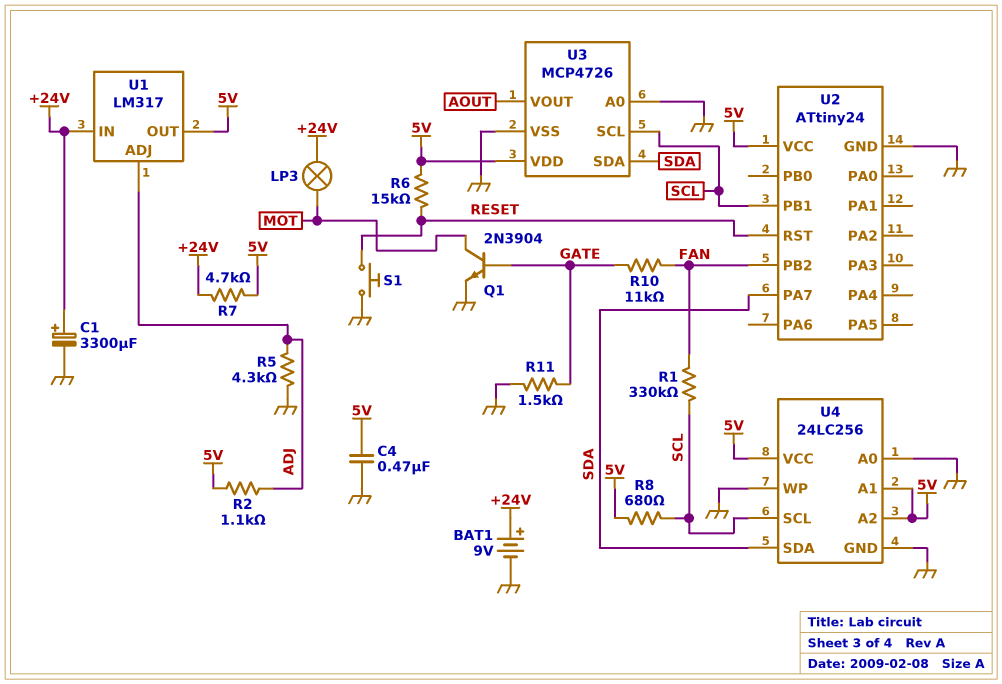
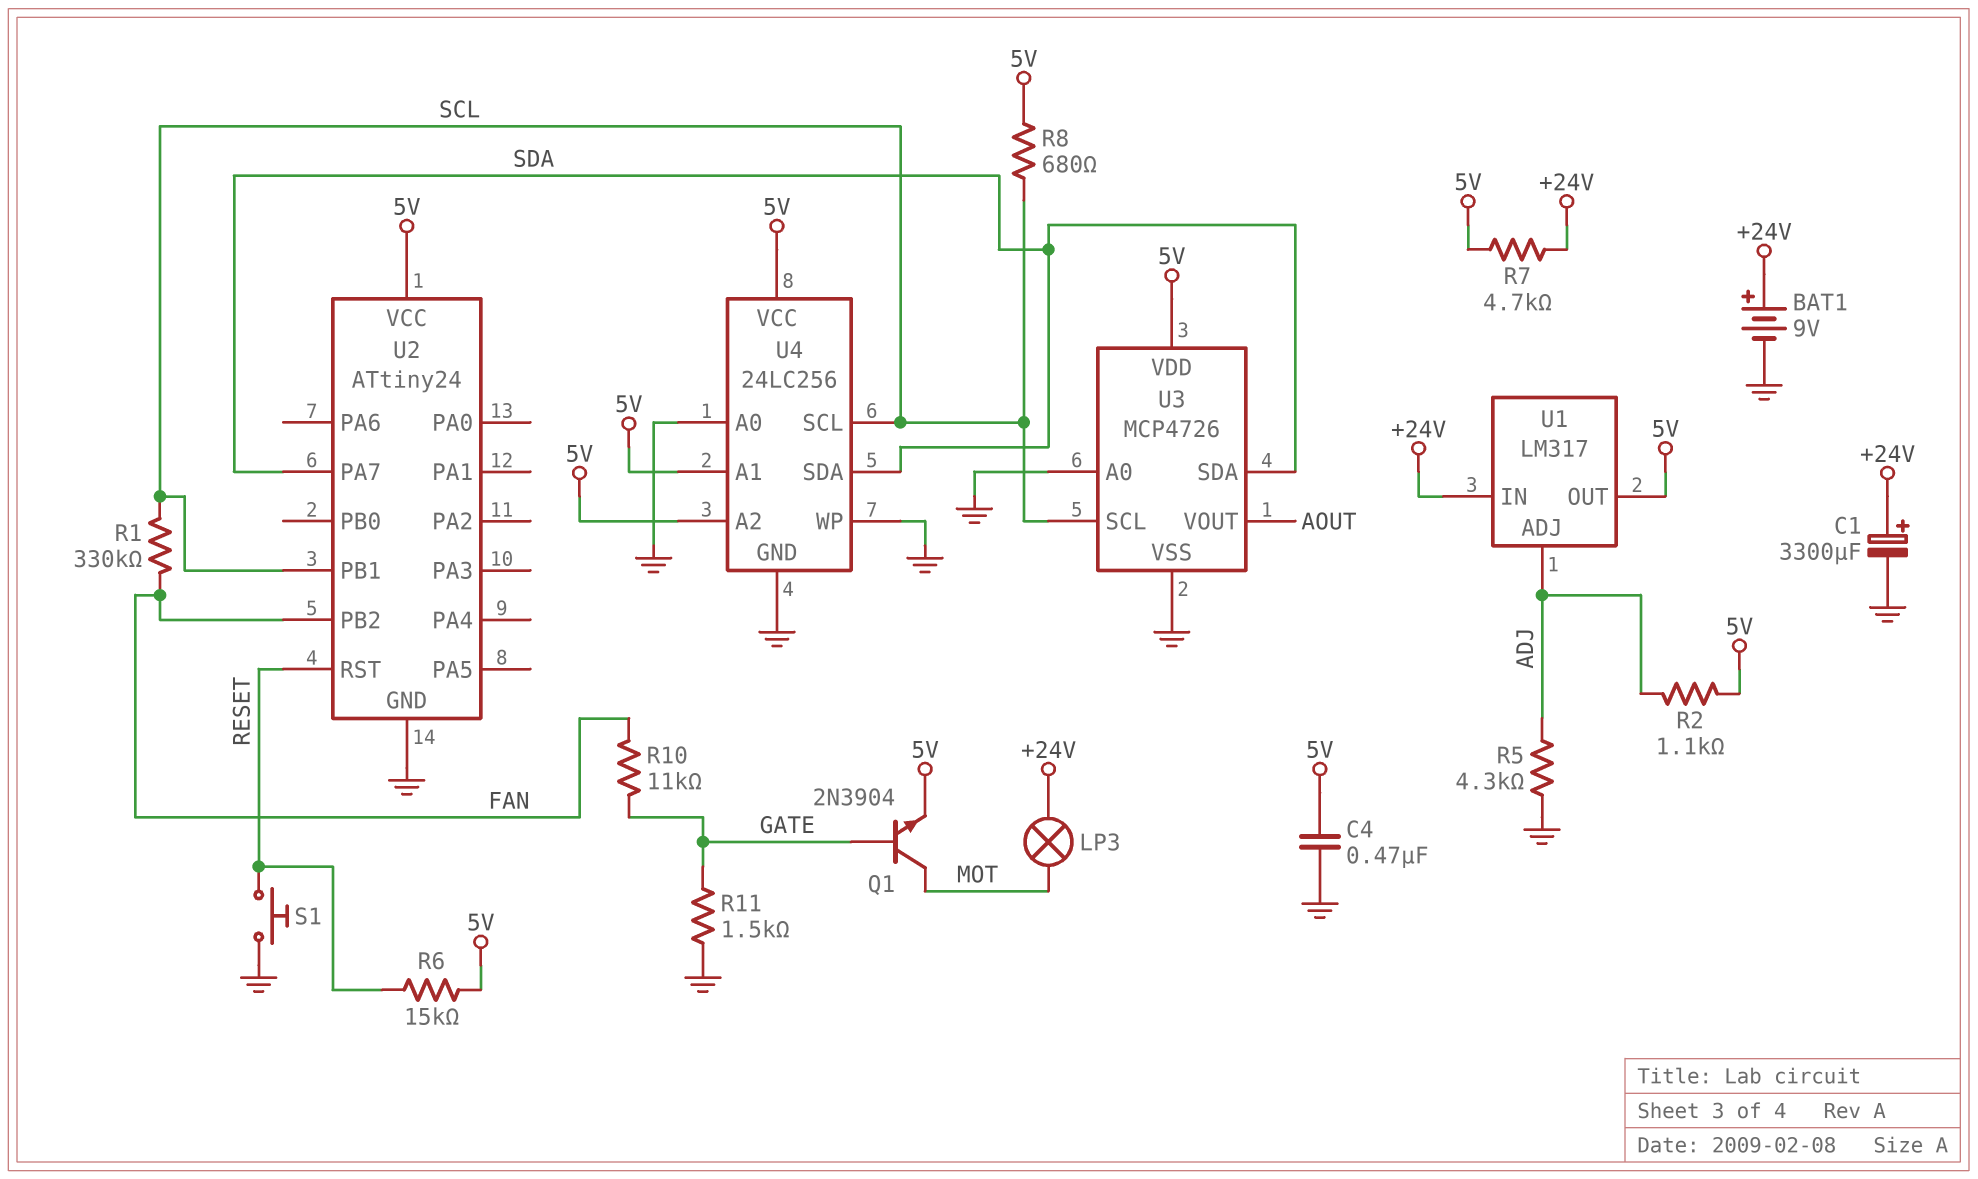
Q1: NPN 2N3904 (B GATE, C MOT, E GND) -> NPN 2N3904 (B GATE, C MOT, E 5V)

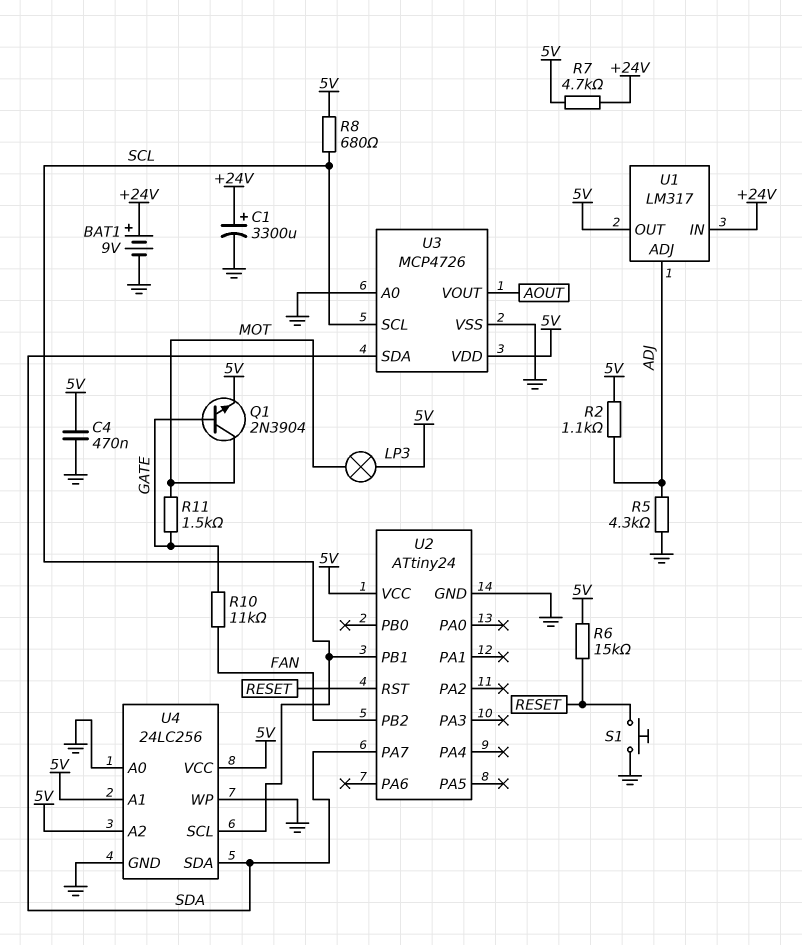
LP3: lamp (+24V, MOT) -> lamp (5V, MOT)
R1: 330k (FAN, SCL) -> none
R11: 1.5k (GATE, GND) -> 1.5k (GATE, MOT)

